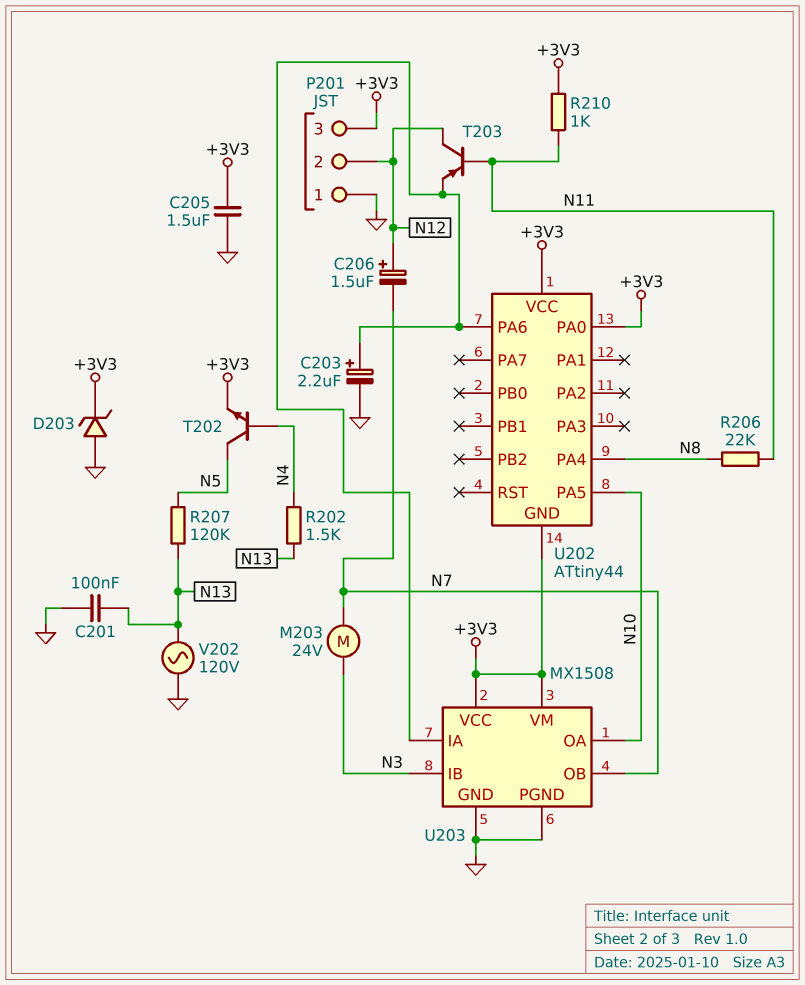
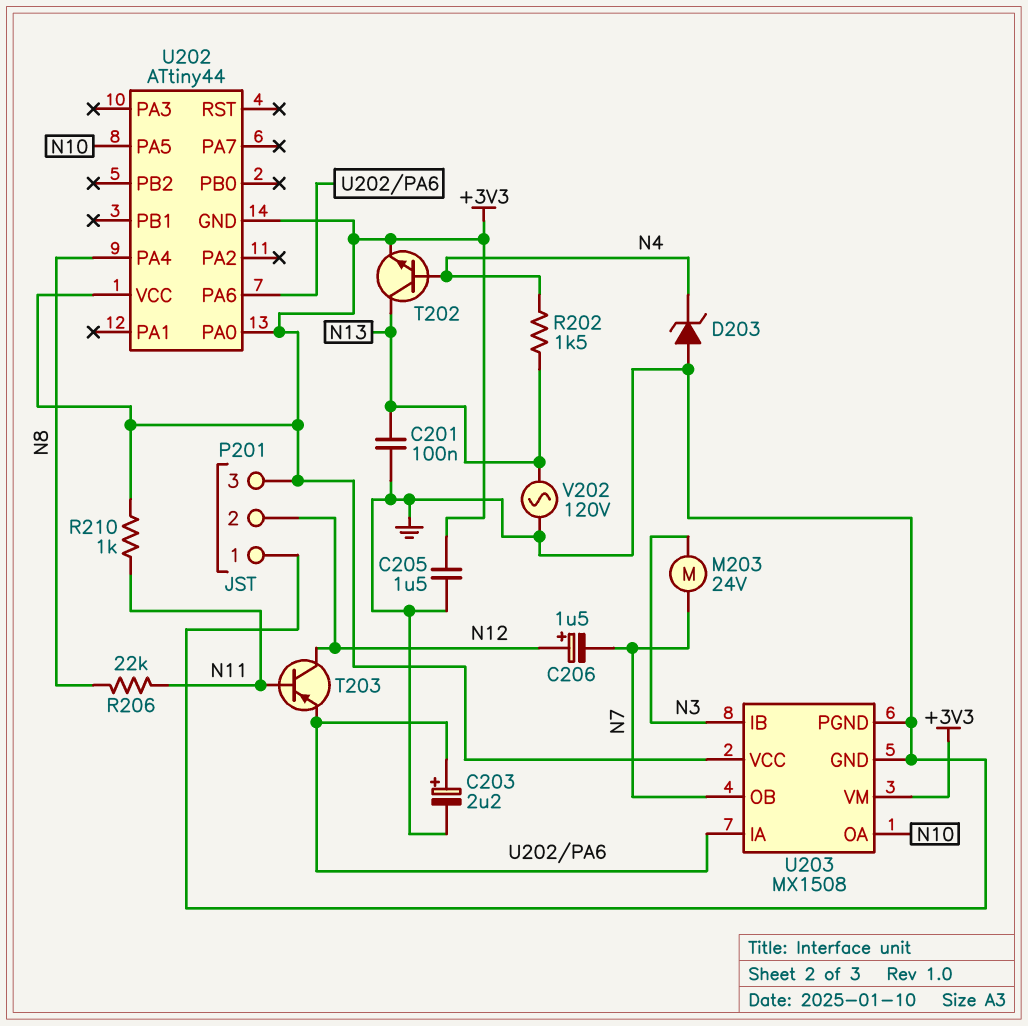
D203: zener (A GND, K +3V3) -> zener (A GND, K N4)
R207: 120k (N5, N13) -> none
T202: NPN (B N4, C N5, E +3V3) -> NPN (B N4, C N13, E +3V3)

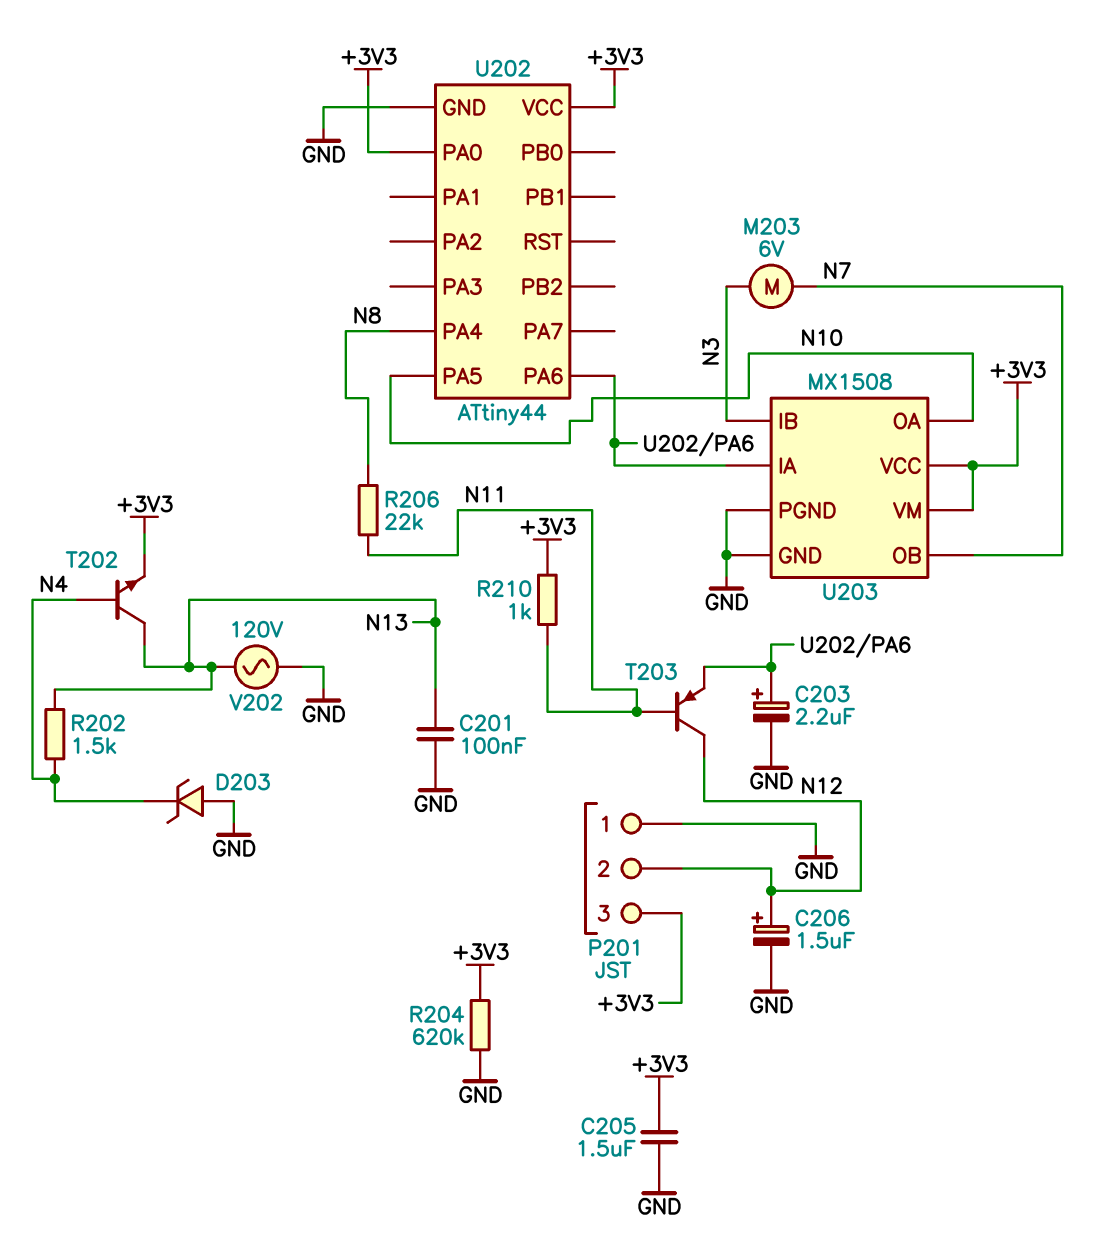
C206: 1.5uF (plus N12, minus N7) -> 1.5uF (plus N12, minus GND)
M203: motor 24V (N3, N7) -> motor 6V (N3, N7)
R204: none -> 620k (+3V3, GND)
U202 pin GND: +3V3 -> GND

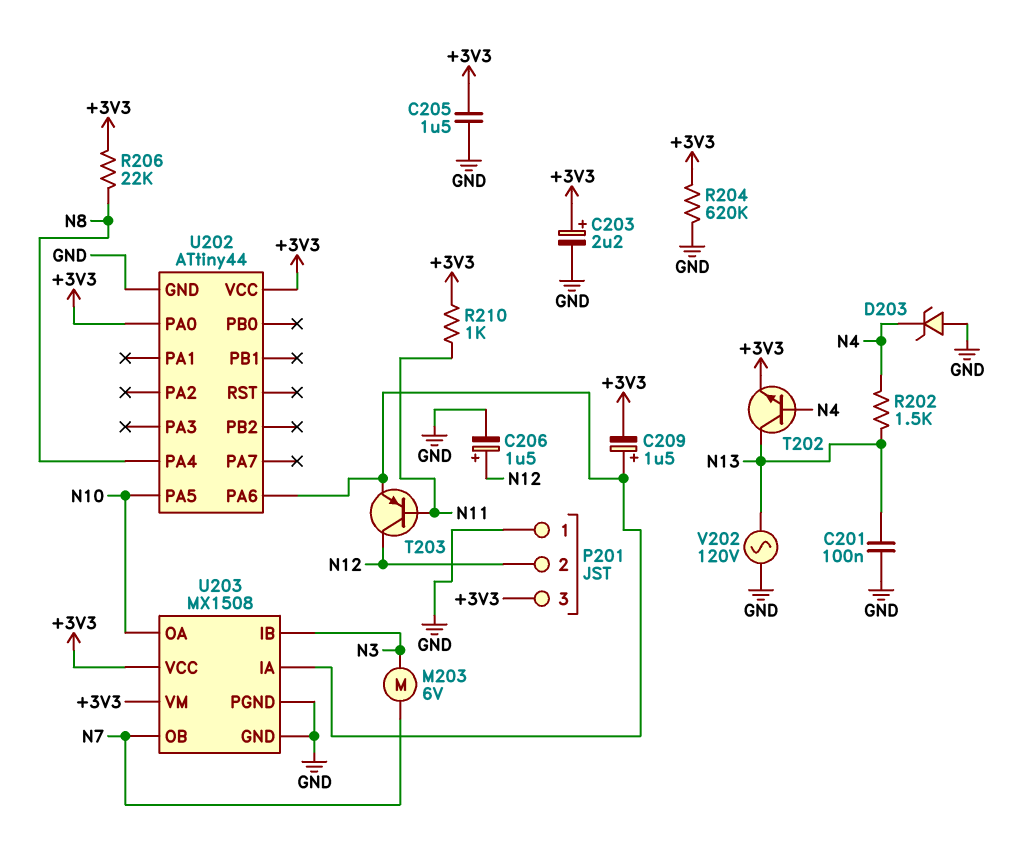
C203: 2.2uF (plus U202/PA6, minus GND) -> 2.2uF (plus +3V3, minus GND)
C209: none -> 1.5uF (plus U202/PA6, minus +3V3)
R206: 22k (N8, N11) -> 22k (+3V3, N8)

